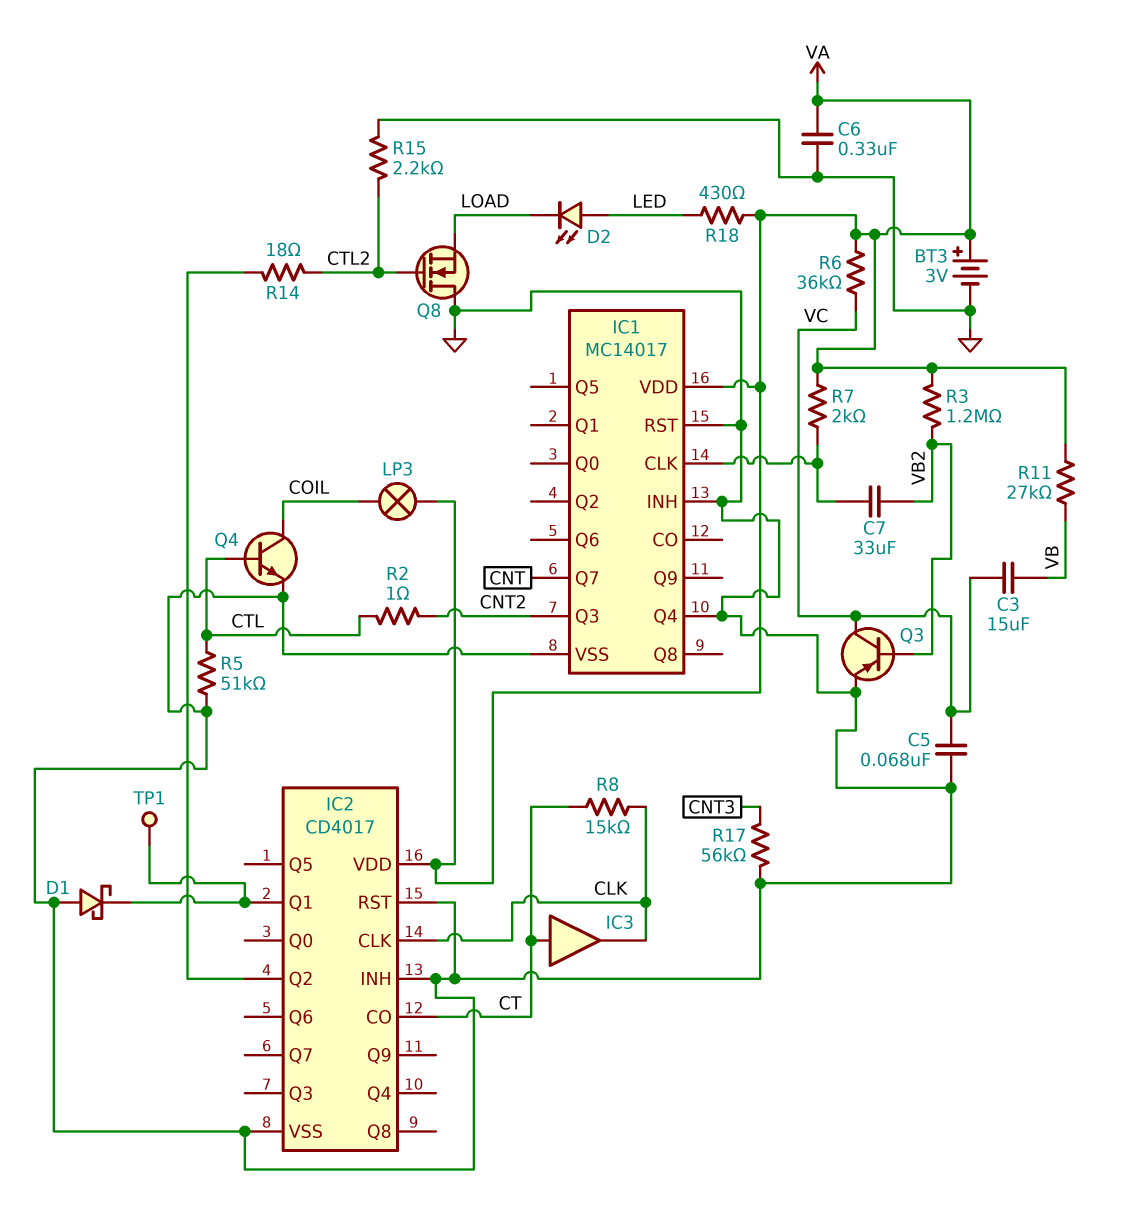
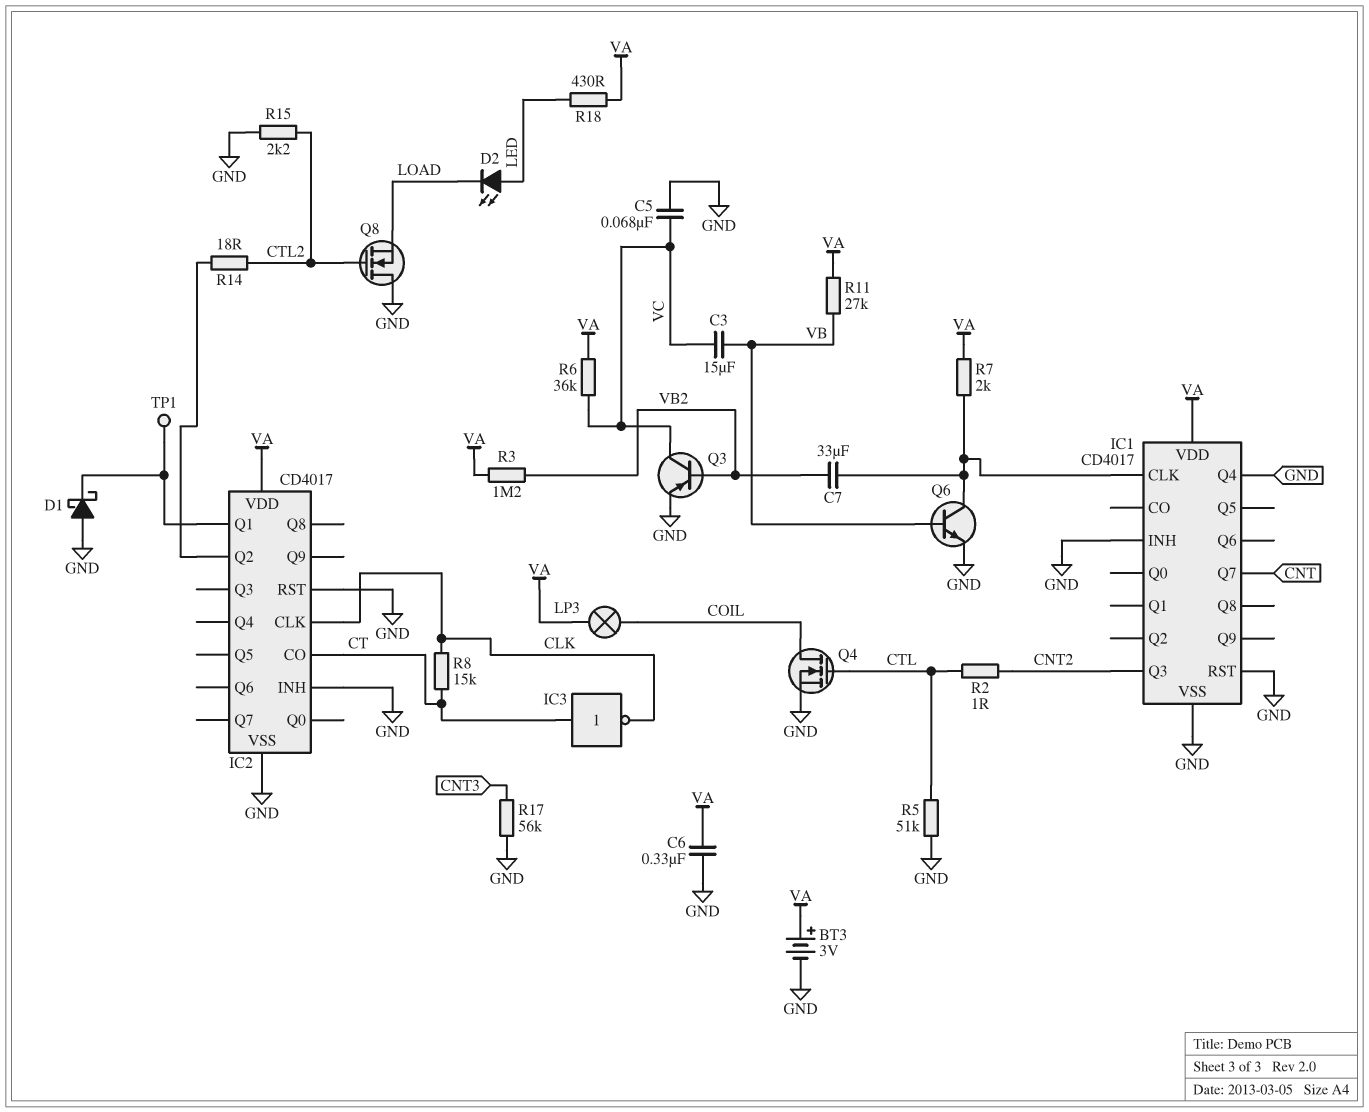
IC1: MC14017 -> CD4017
IC3: buffer (in CT, out CLK) -> NOT (in CT, out CLK)
Q4: NPN (B CTL, C COIL, E GND) -> NMOS (G CTL, D COIL, S GND)
Q6: none -> NPN (B VB, C IC1/CLK, E GND)

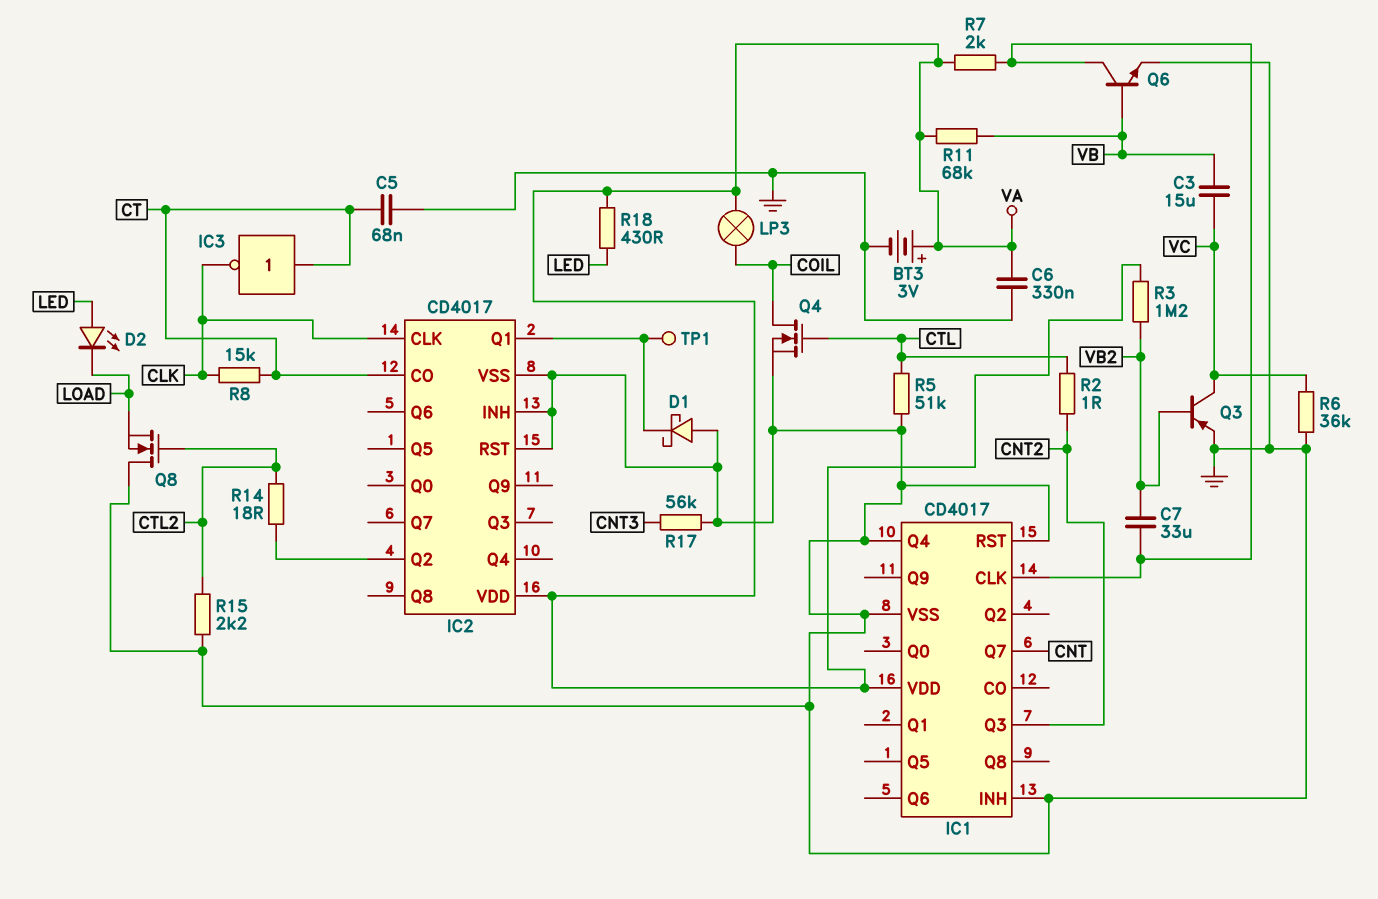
C5: 68nF (GND, VC) -> 68nF (CT, GND)
R6: 36k (VA, VC) -> 36k (GND, VC)
R11: 27k (VA, VB) -> 68k (VA, VB)

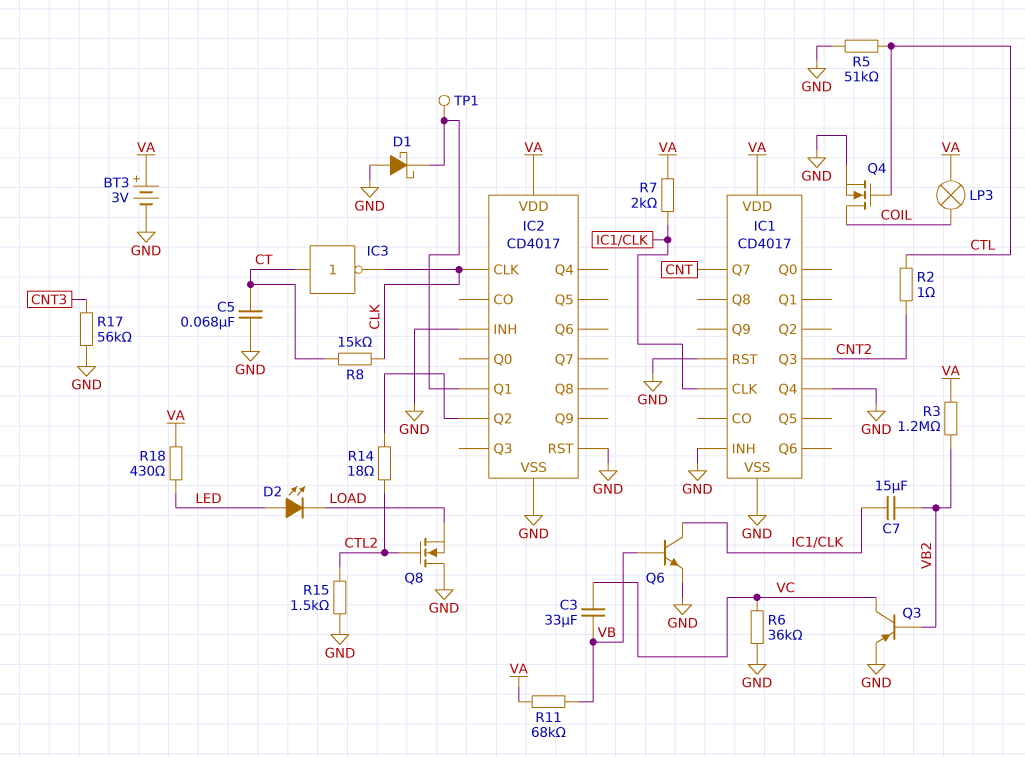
C3: 15uF (VB, VC) -> 33uF (VB, VC)
C6: 330nF (GND, VA) -> none
C7: 33uF (IC1/CLK, VB2) -> 15uF (IC1/CLK, VB2)
IC2 pin CO: CT -> none
R15: 2.2k (CTL2, GND) -> 1.5k (CTL2, GND)

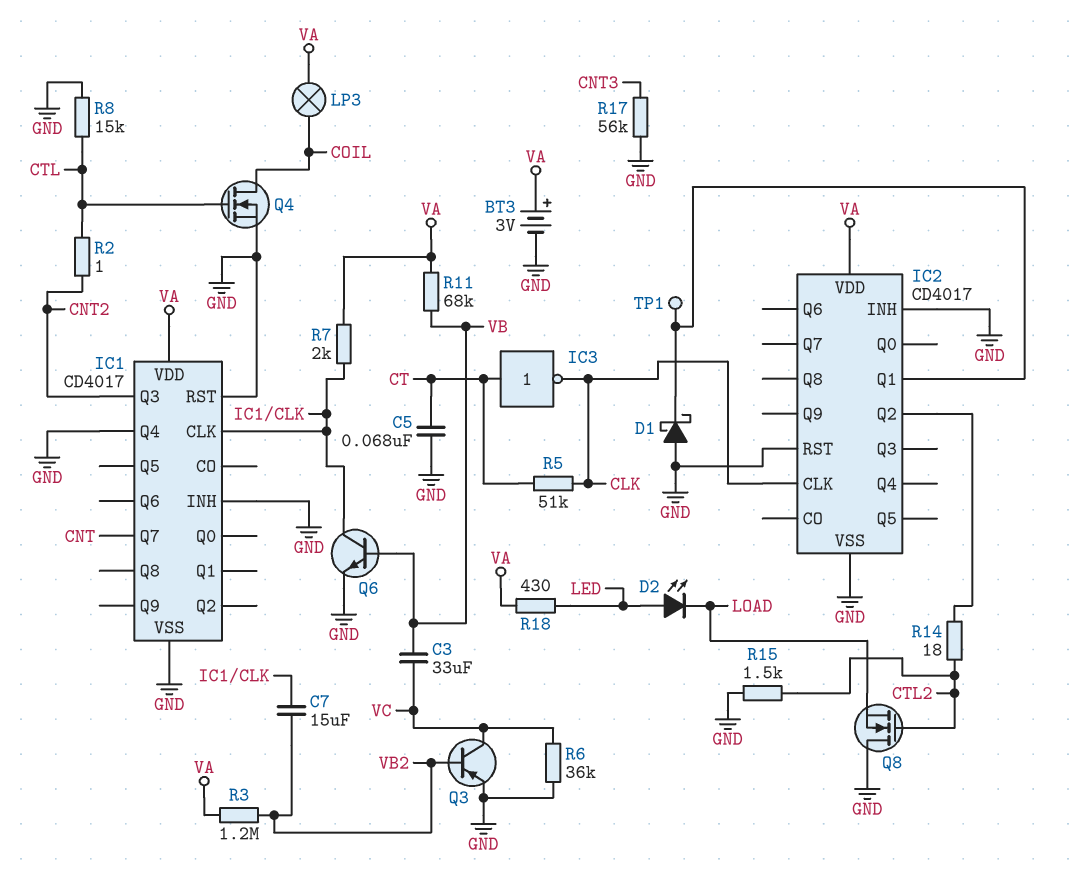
R5: 51k (CTL, GND) -> 51k (CLK, CT)
R8: 15k (CLK, CT) -> 15k (CTL, GND)

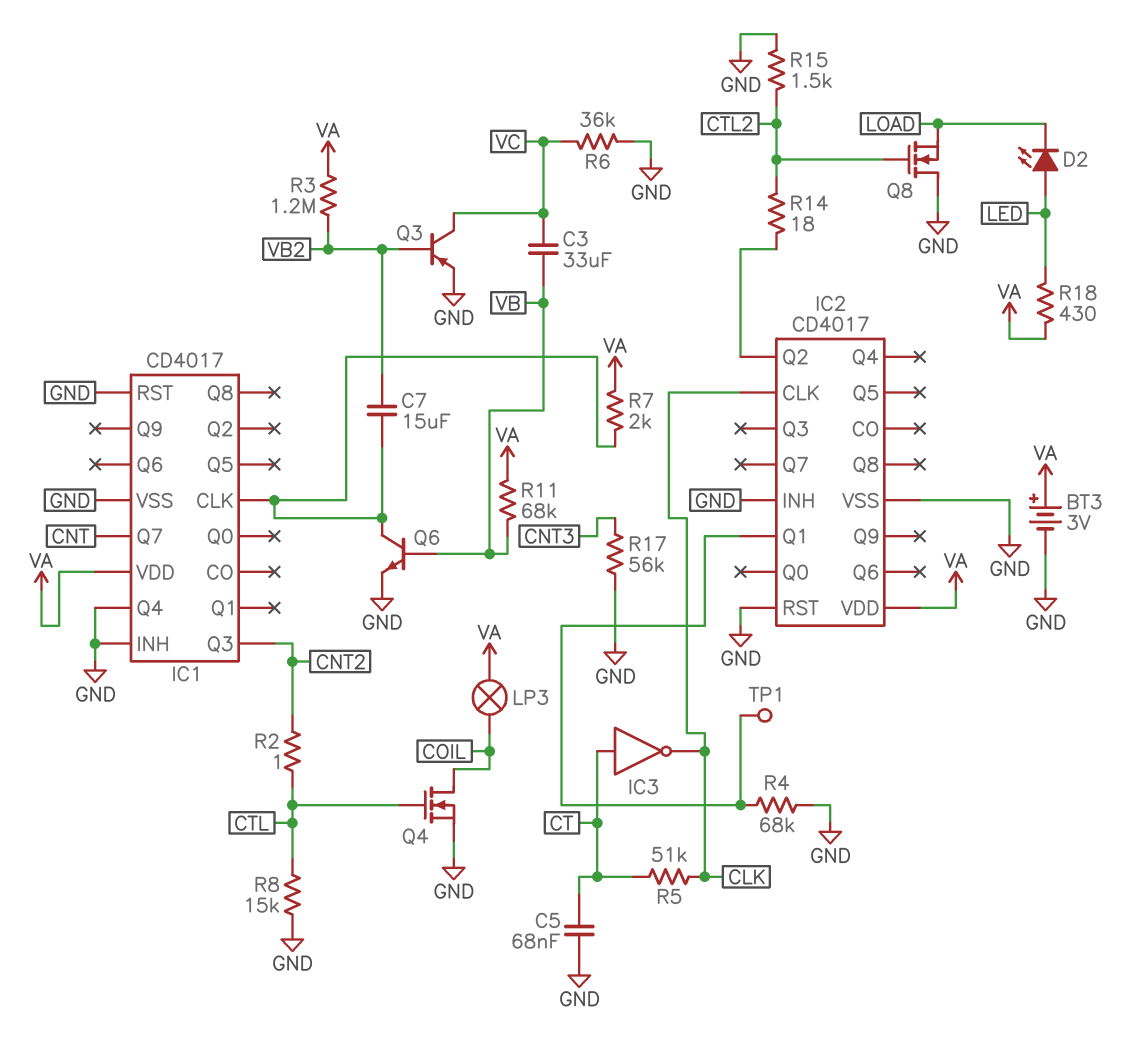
D1: schottky (A GND, K IC2/Q1) -> none
R4: none -> 68k (GND, IC2/Q1)

